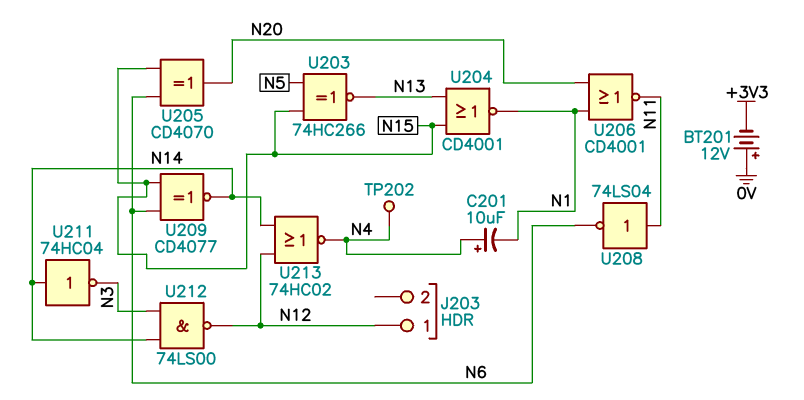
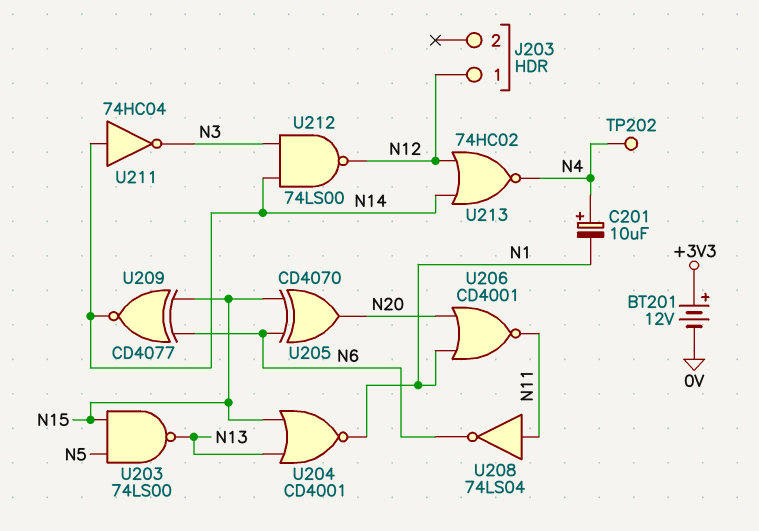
BT201: 12V (plus 0V, minus +3V3) -> 12V (plus +3V3, minus 0V)
U203: XNOR 74HC266 (in N5, in N15, out N13) -> NAND 74LS00 (in N5, in N15, out N13)

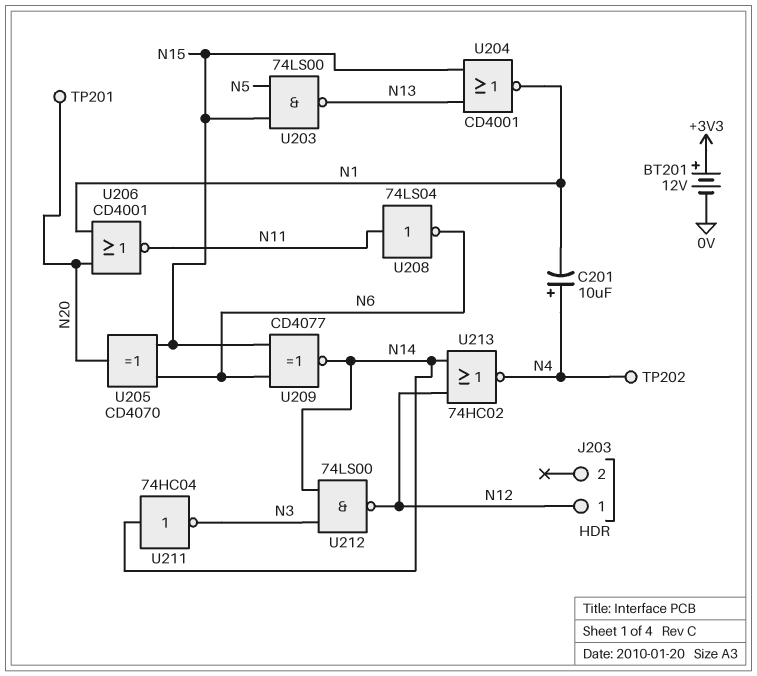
TP201: none -> test point (N20)

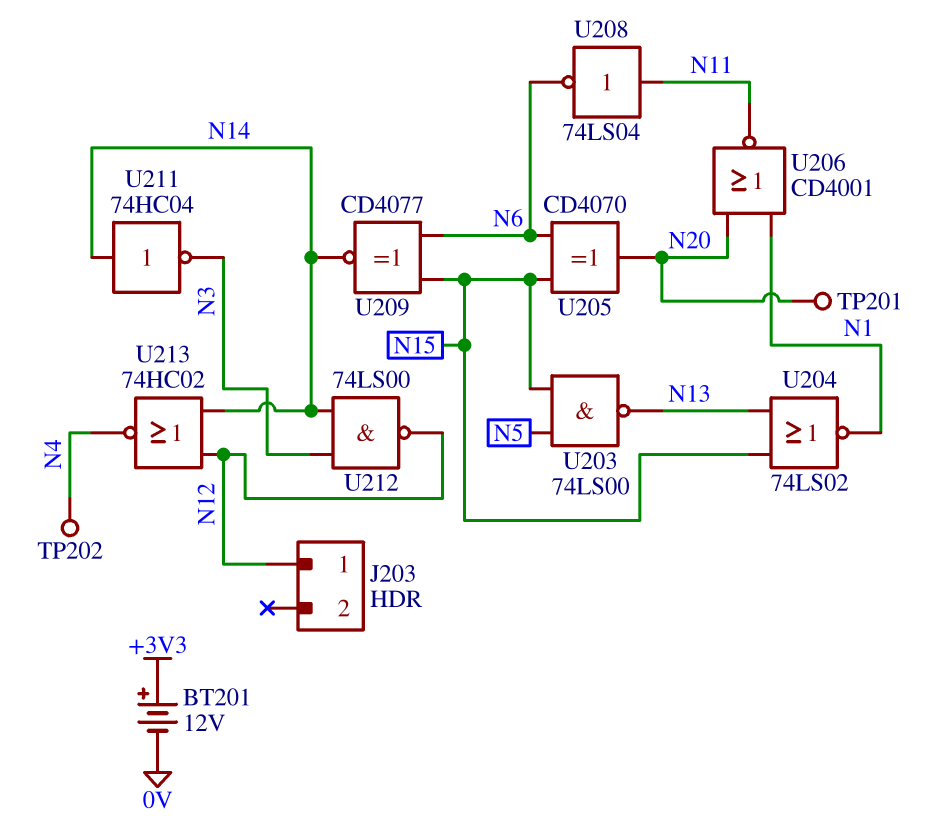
C201: 10uF (plus N4, minus N1) -> none
U204: NOR CD4001 (in N13, in N15, out N1) -> NOR 74LS02 (in N13, in N15, out N1)

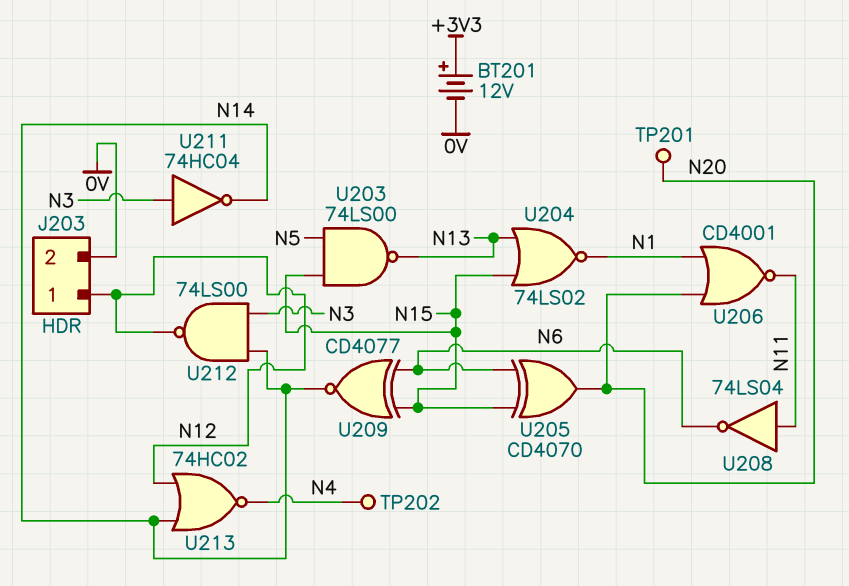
J203 pin 2: none -> 0V
U211: NOT 74HC04 (in N14, out N3) -> NOT 74HC04 (in N3, out N14)

